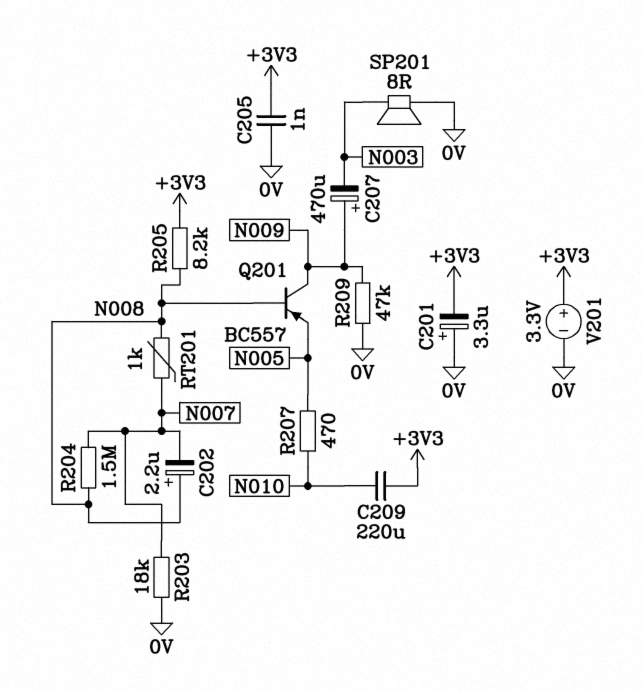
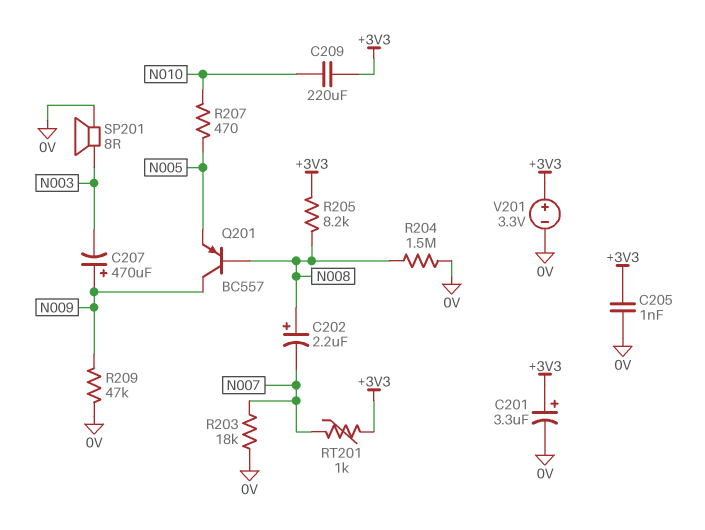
C201: 3.3uF (plus 0V, minus +3V3) -> 3.3uF (plus +3V3, minus 0V)
R204: 1.5M (N007, N008) -> 1.5M (0V, N008)
RT201: 1k (N007, N008) -> 1k (+3V3, N007)

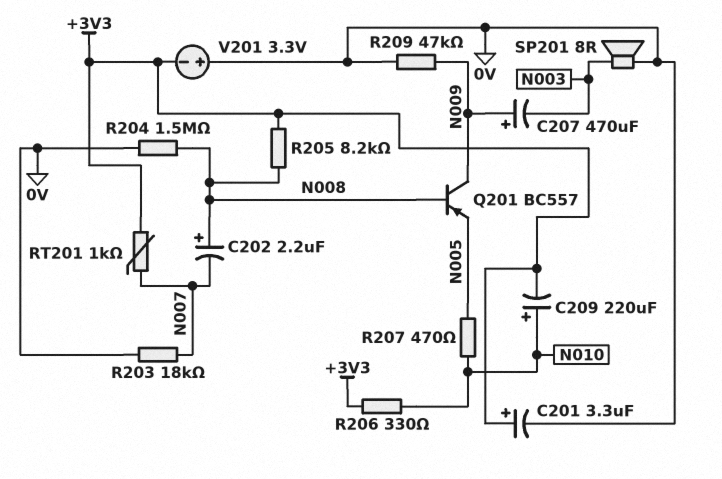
C205: 1nF (+3V3, 0V) -> none
C209: 220uF (+3V3, N010) -> 220uF (plus N010, minus +3V3)
R206: none -> 330 (+3V3, N010)
V201: 3.3V (plus +3V3, minus 0V) -> 3.3V (plus 0V, minus +3V3)

